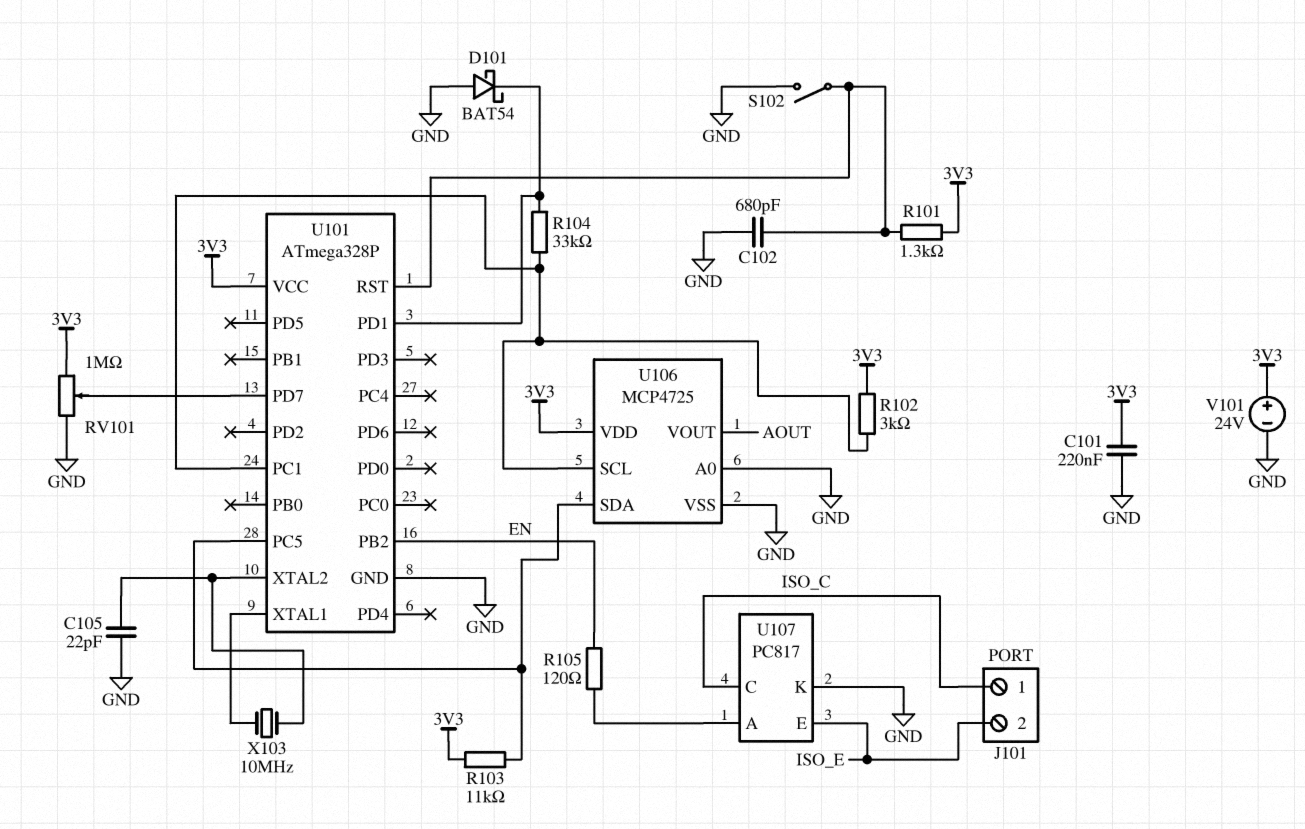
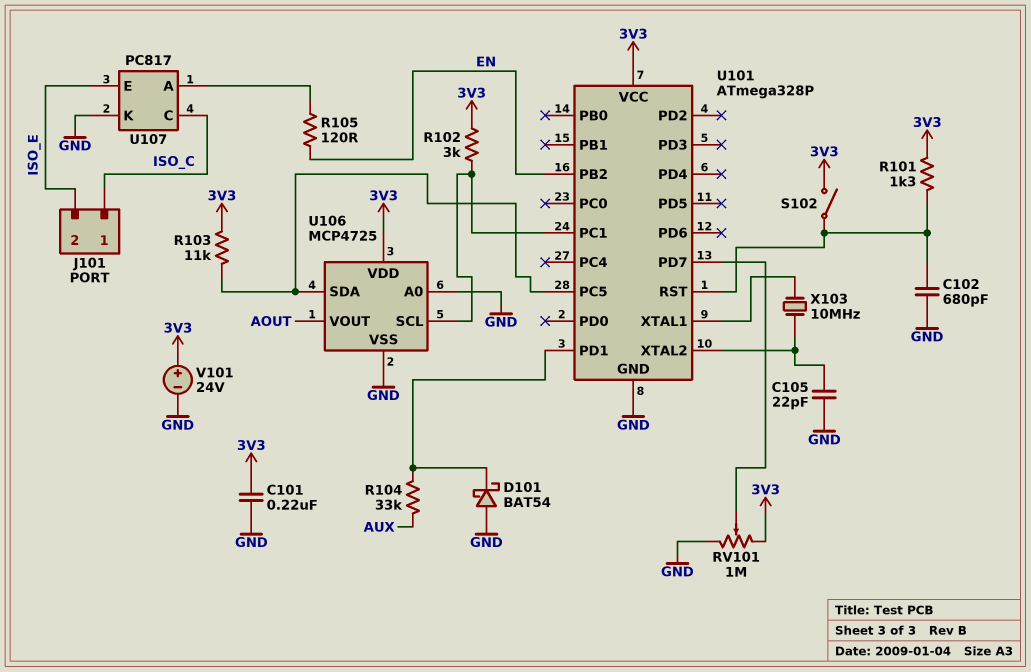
R104: 33k (U101/PC1, U101/PD1) -> 33k (AUX, U101/PD1)
S102: switch (GND, U101/RST) -> switch (3V3, U101/RST)

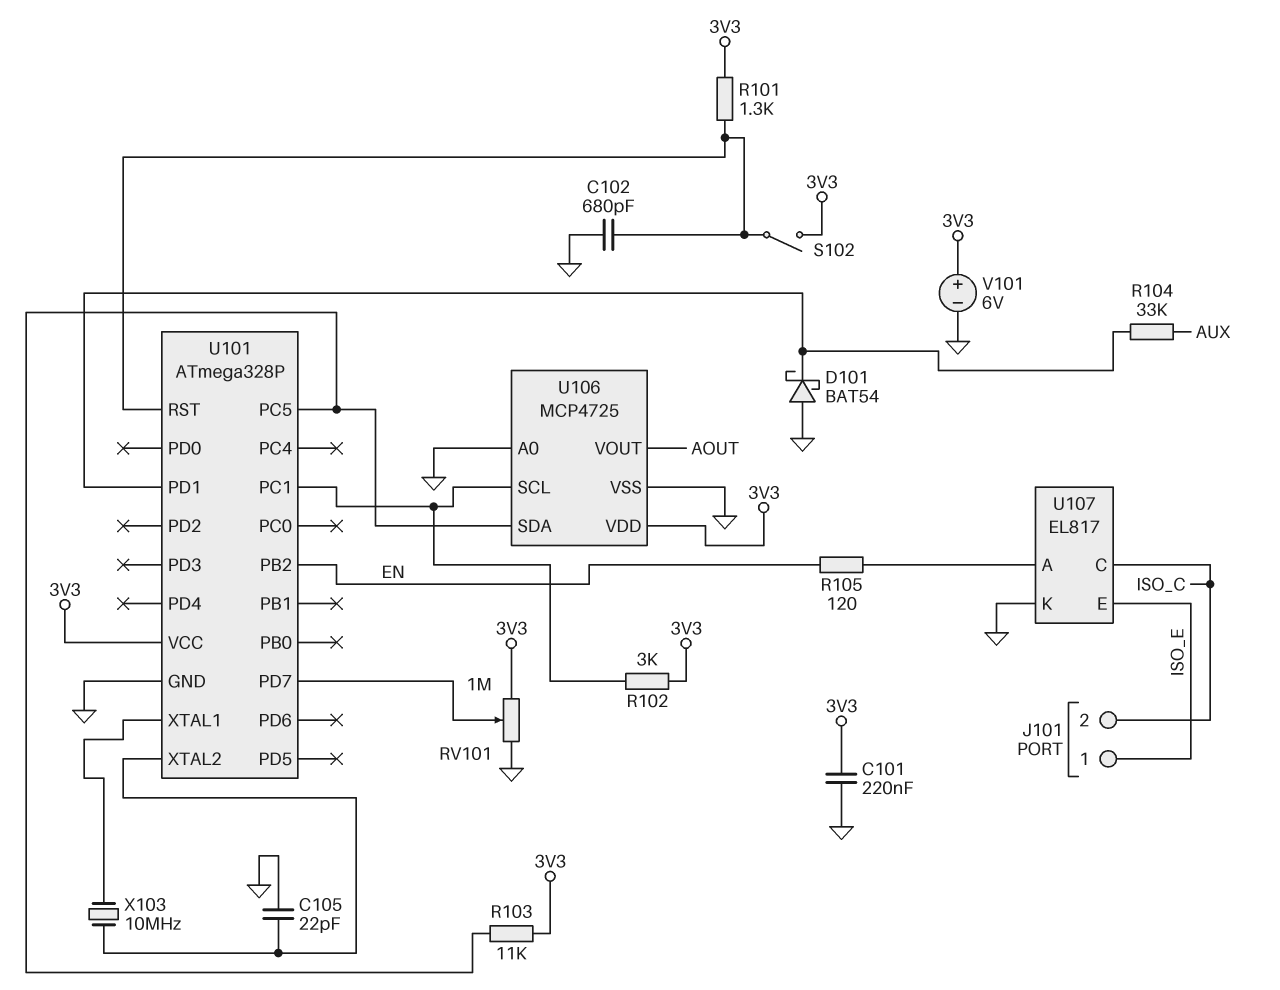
J101 pin 1: ISO_C -> ISO_E
J101 pin 2: ISO_E -> ISO_C
U107: PC817 -> EL817
V101: 24V (plus 3V3, minus GND) -> 6V (plus 3V3, minus GND)

